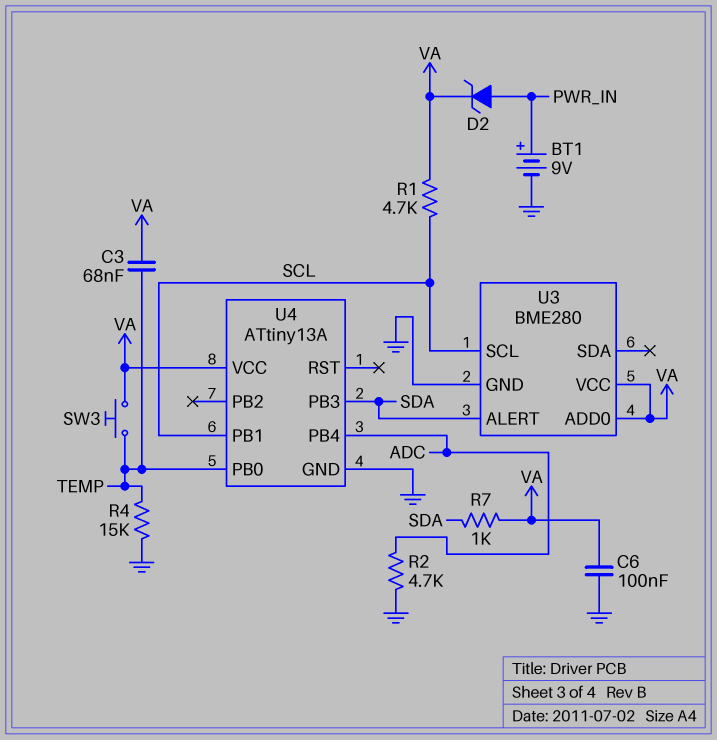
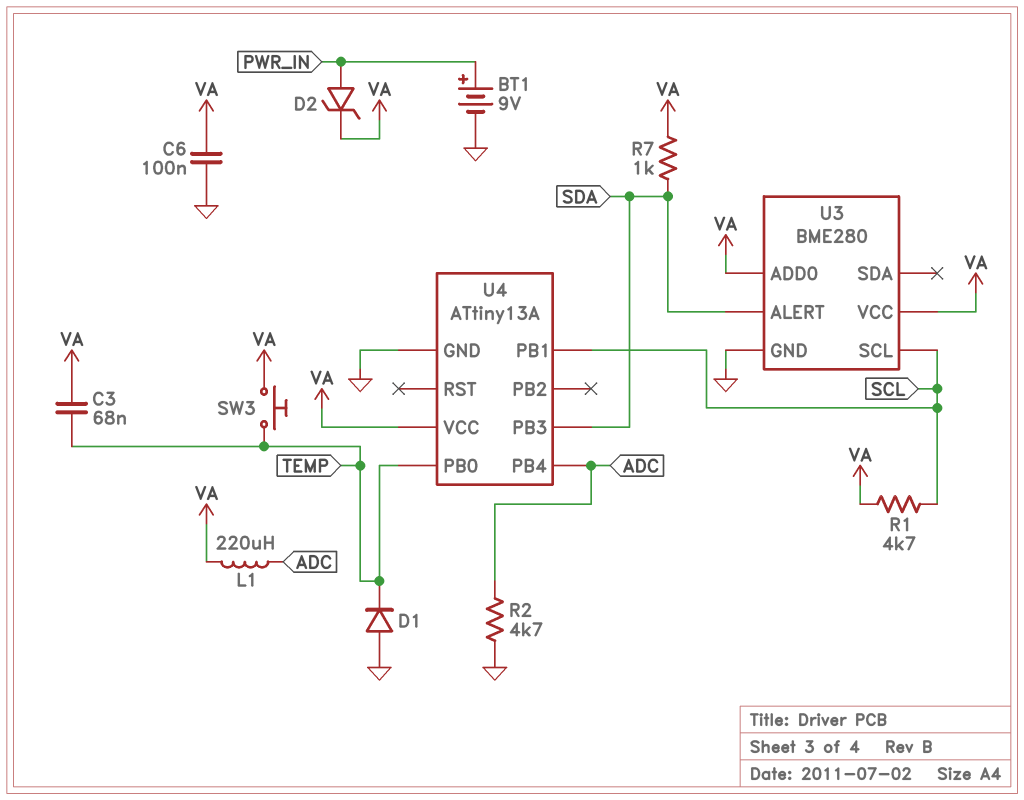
D1: none -> diode (A GND, K TEMP)
L1: none -> 220uH (ADC, VA)
R4: 15k (GND, TEMP) -> none

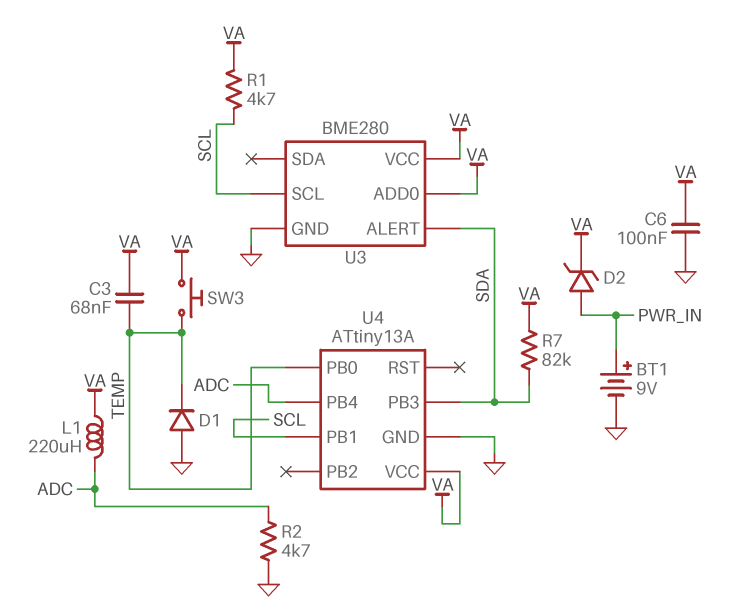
R7: 1k (SDA, VA) -> 82k (SDA, VA)

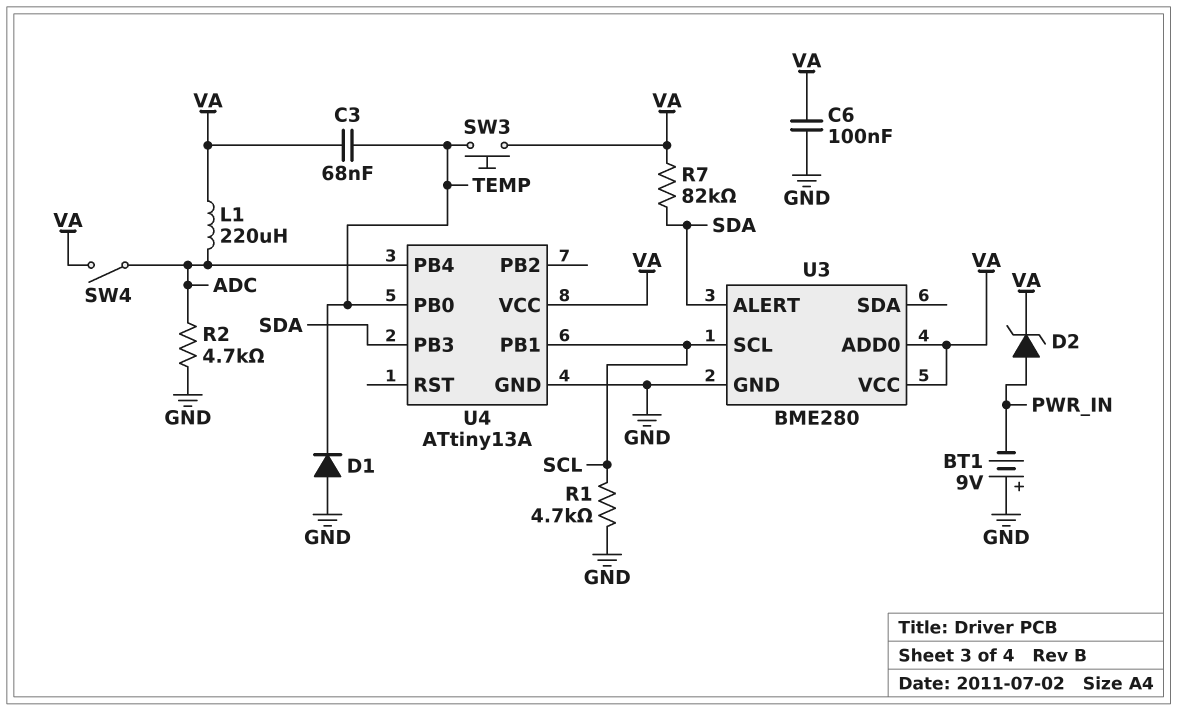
BT1: 9V (plus PWR_IN, minus GND) -> 9V (plus GND, minus PWR_IN)
R1: 4.7k (SCL, VA) -> 4.7k (GND, SCL)
SW4: none -> switch (ADC, VA)

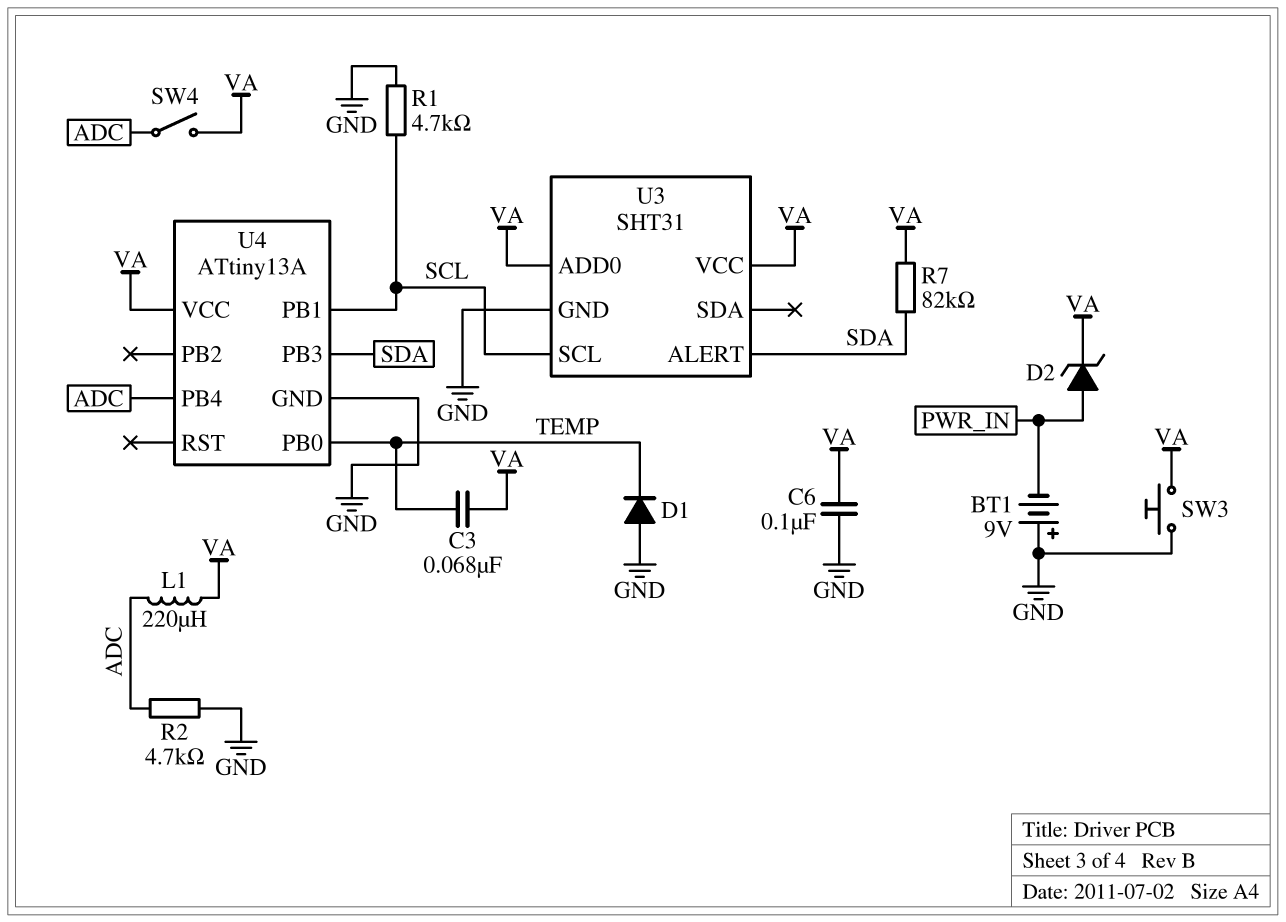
SW3: button (TEMP, VA) -> button (GND, VA)
U3: BME280 -> SHT31

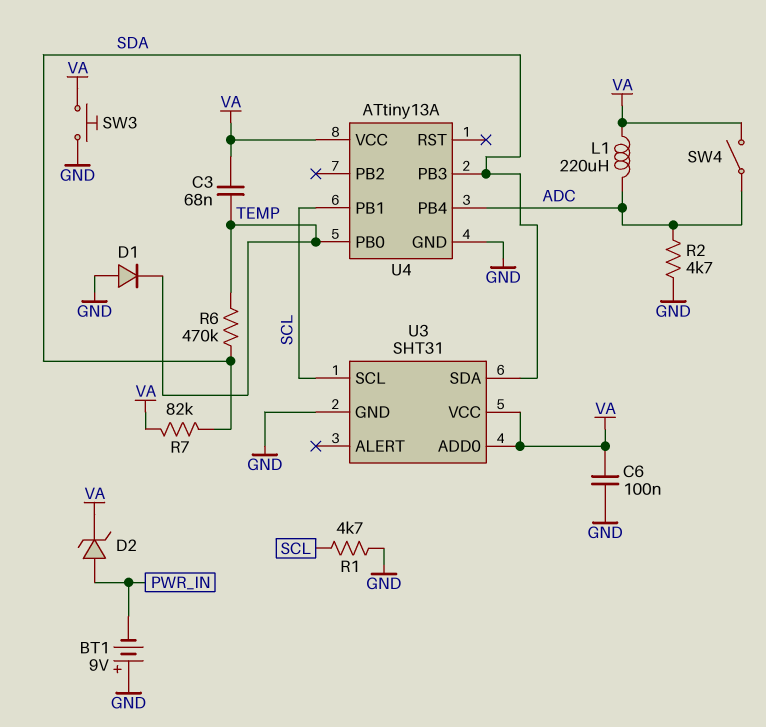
R6: none -> 470k (SDA, TEMP)
U3 pin ALERT: SDA -> none
U3 pin SDA: none -> SDA

